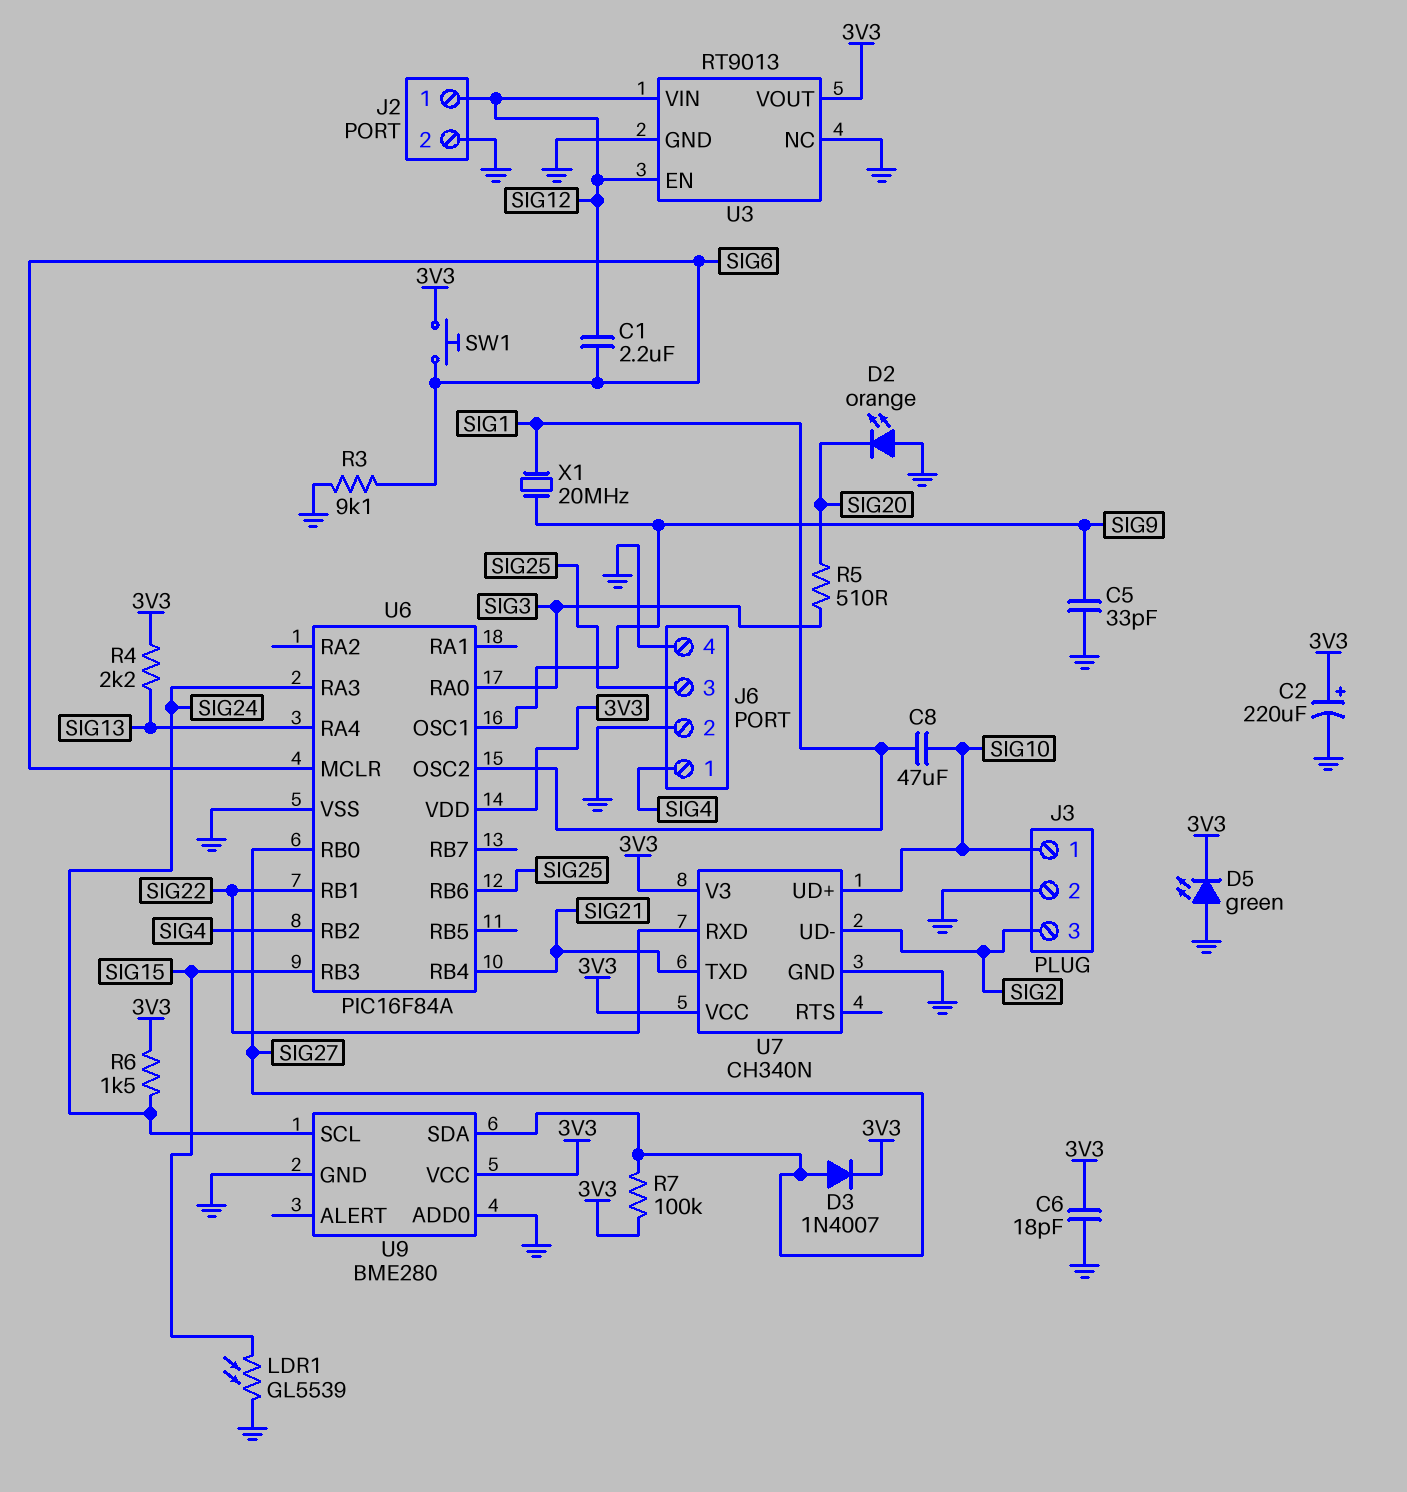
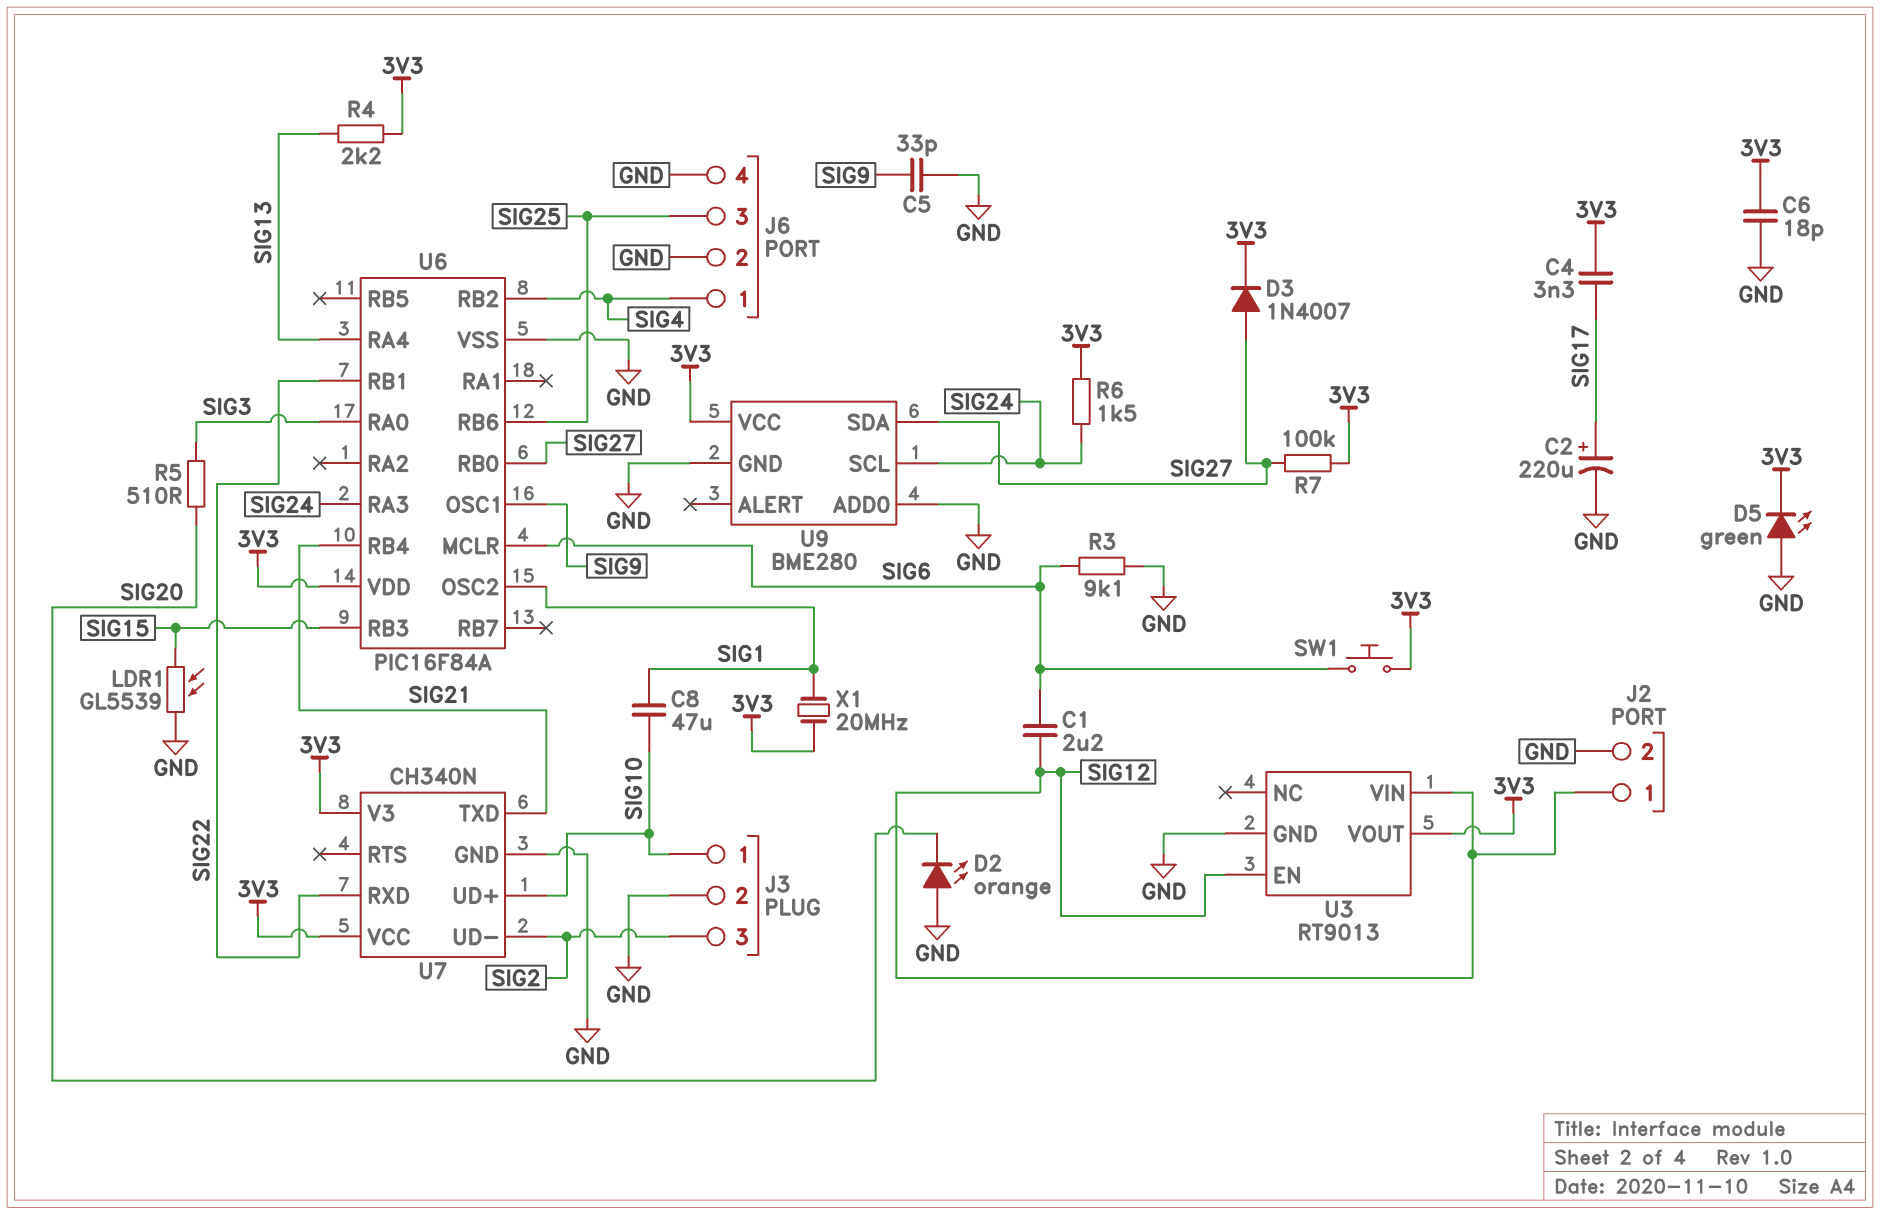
C2: 220uF (plus 3V3, minus GND) -> 220uF (plus SIG17, minus GND)
C4: none -> 3.3nF (3V3, SIG17)
U3 pin NC: GND -> none
X1: 20MHz (SIG1, SIG9) -> 20MHz (3V3, SIG1)

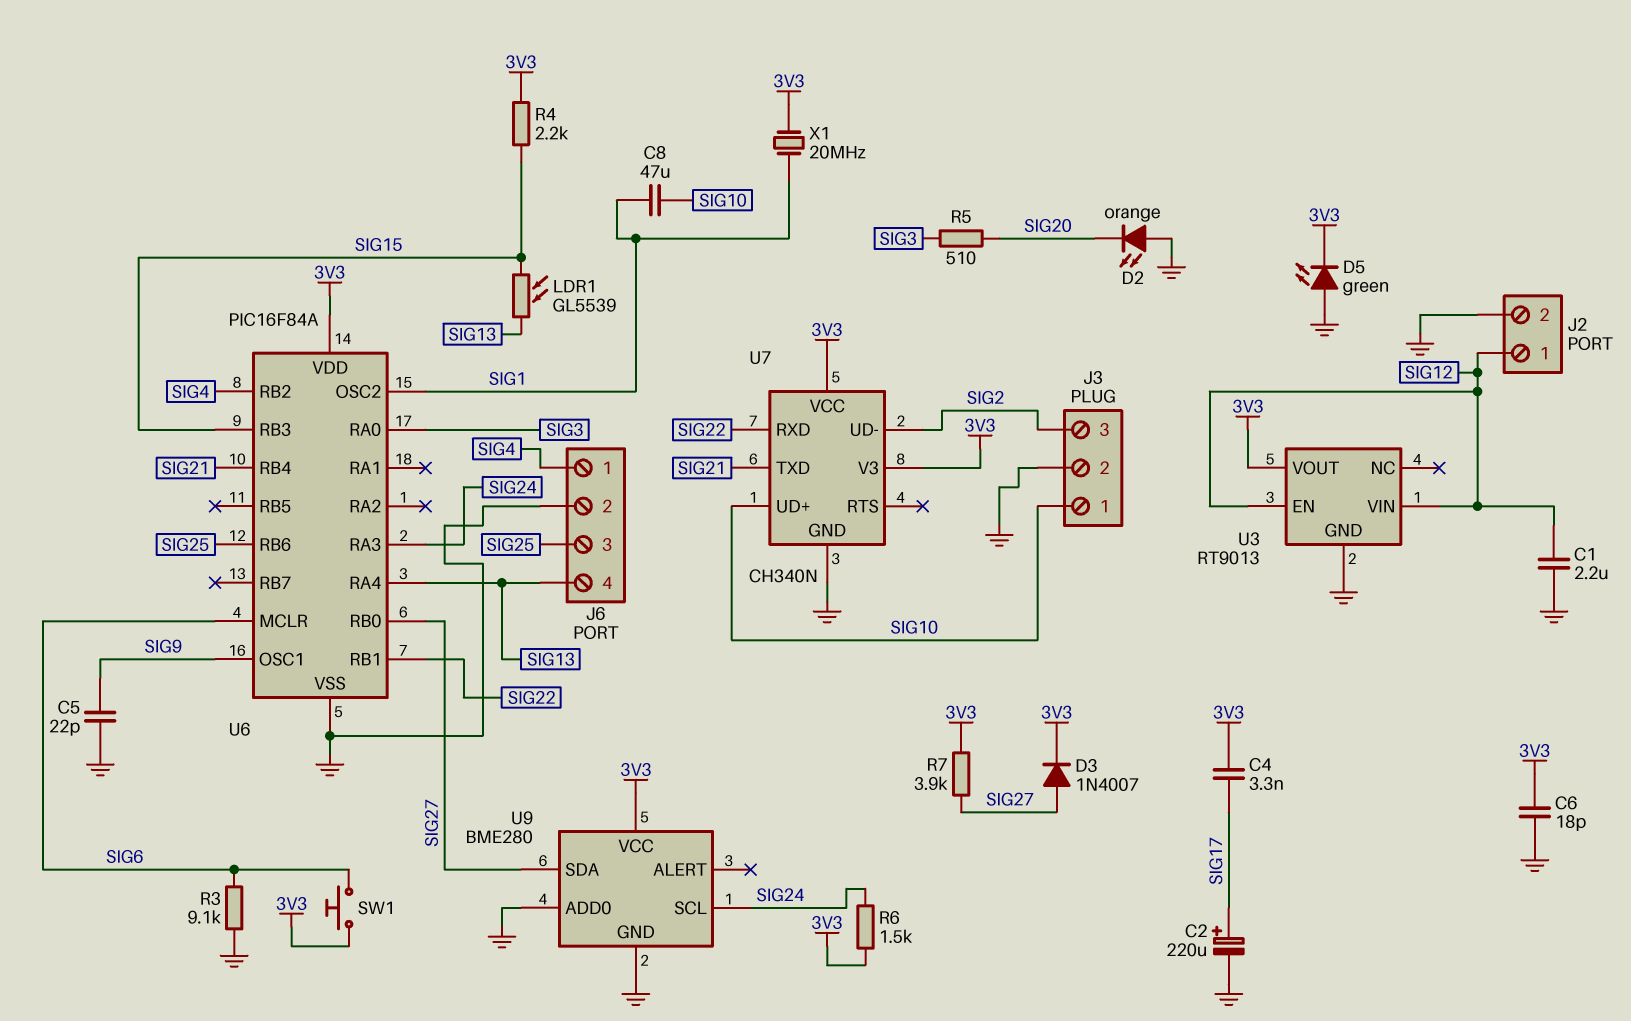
C1: 2.2uF (SIG6, SIG12) -> 2.2uF (GND, SIG12)
C5: 33pF (GND, SIG9) -> 22pF (GND, SIG9)
J6 pin 4: GND -> SIG13
LDR1: GL5539 (GND, SIG15) -> GL5539 (SIG13, SIG15)
R4: 2.2k (3V3, SIG13) -> 2.2k (3V3, SIG15)
R7: 100k (3V3, SIG27) -> 3.9k (3V3, SIG27)

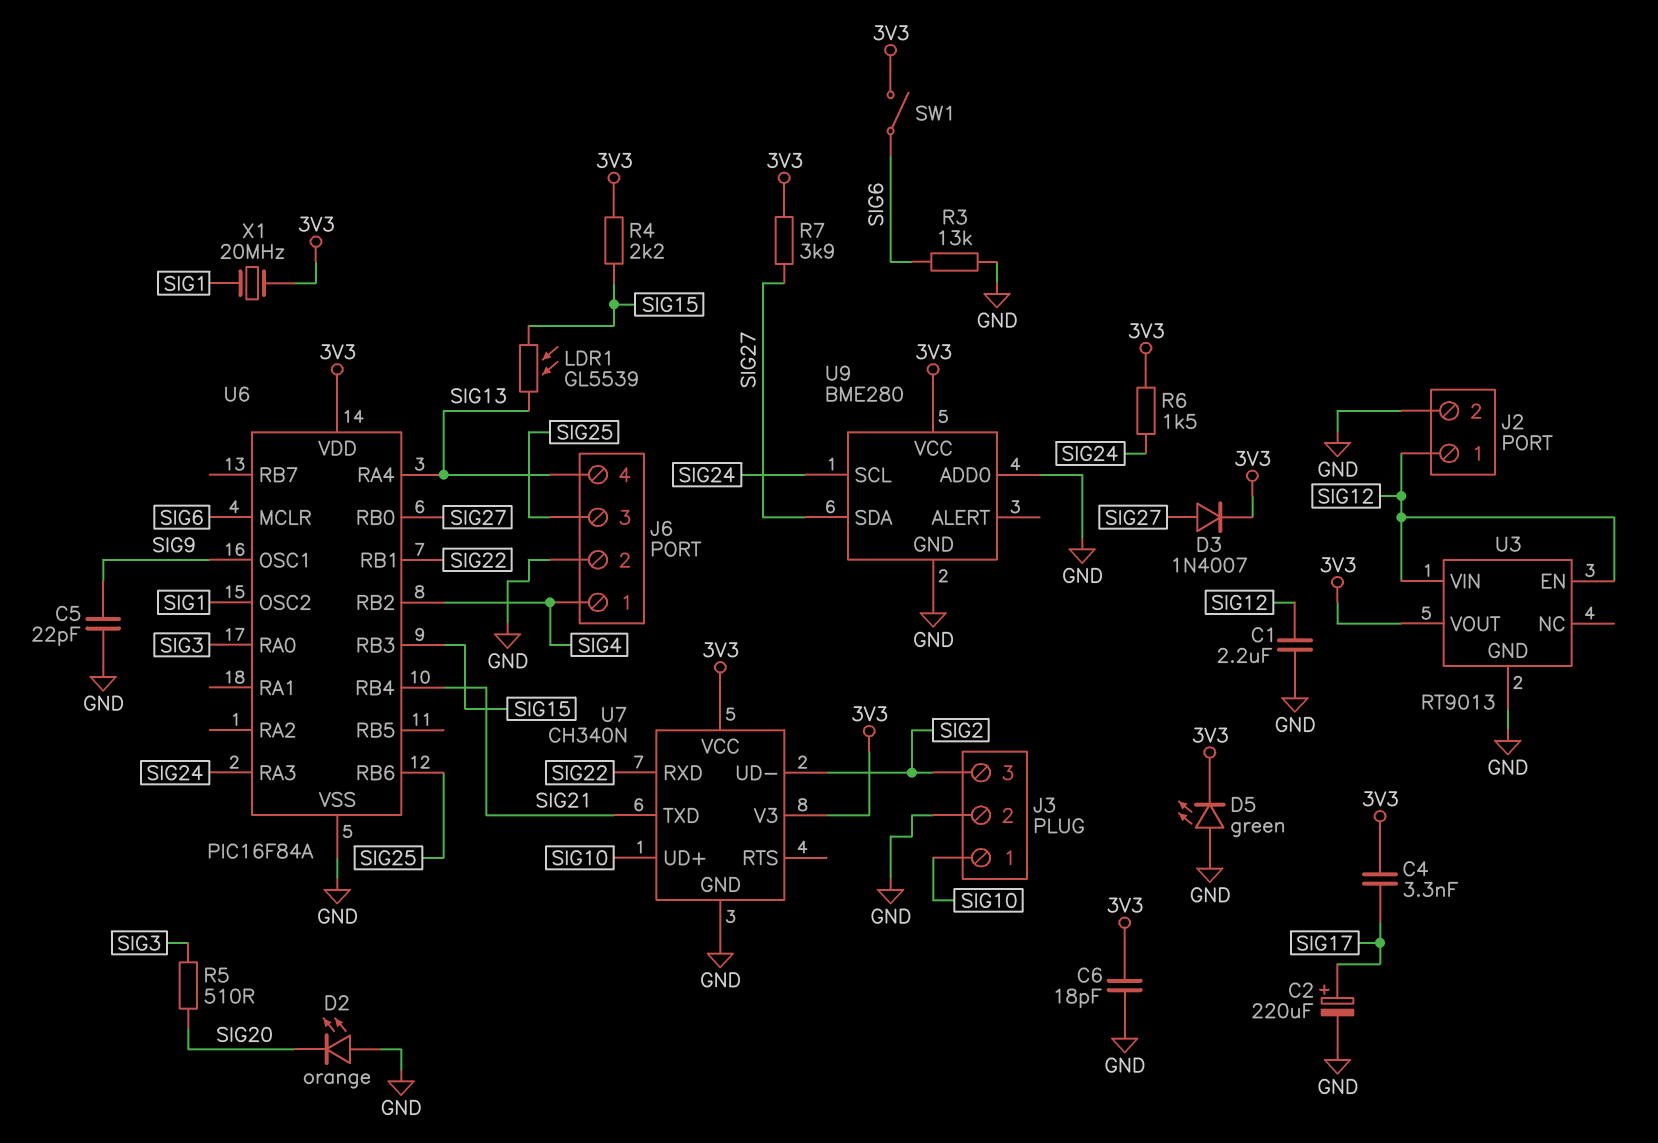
C8: 47uF (SIG1, SIG10) -> none
R3: 9.1k (GND, SIG6) -> 13k (GND, SIG6)
SW1: button (3V3, SIG6) -> switch (3V3, SIG6)

